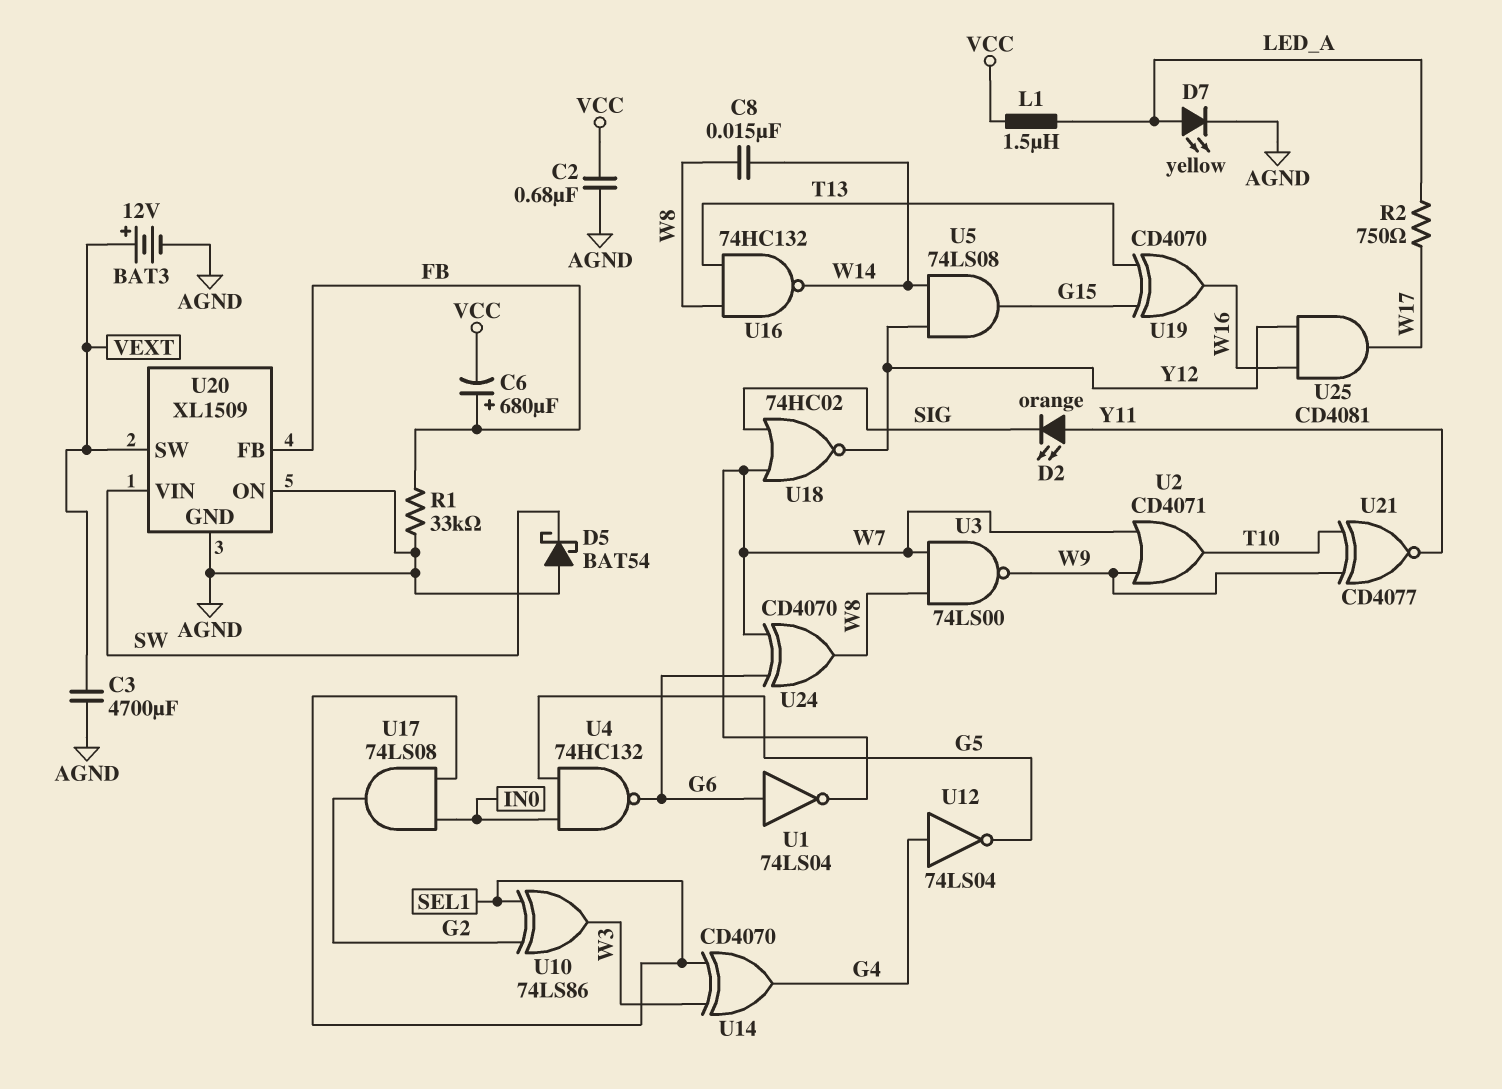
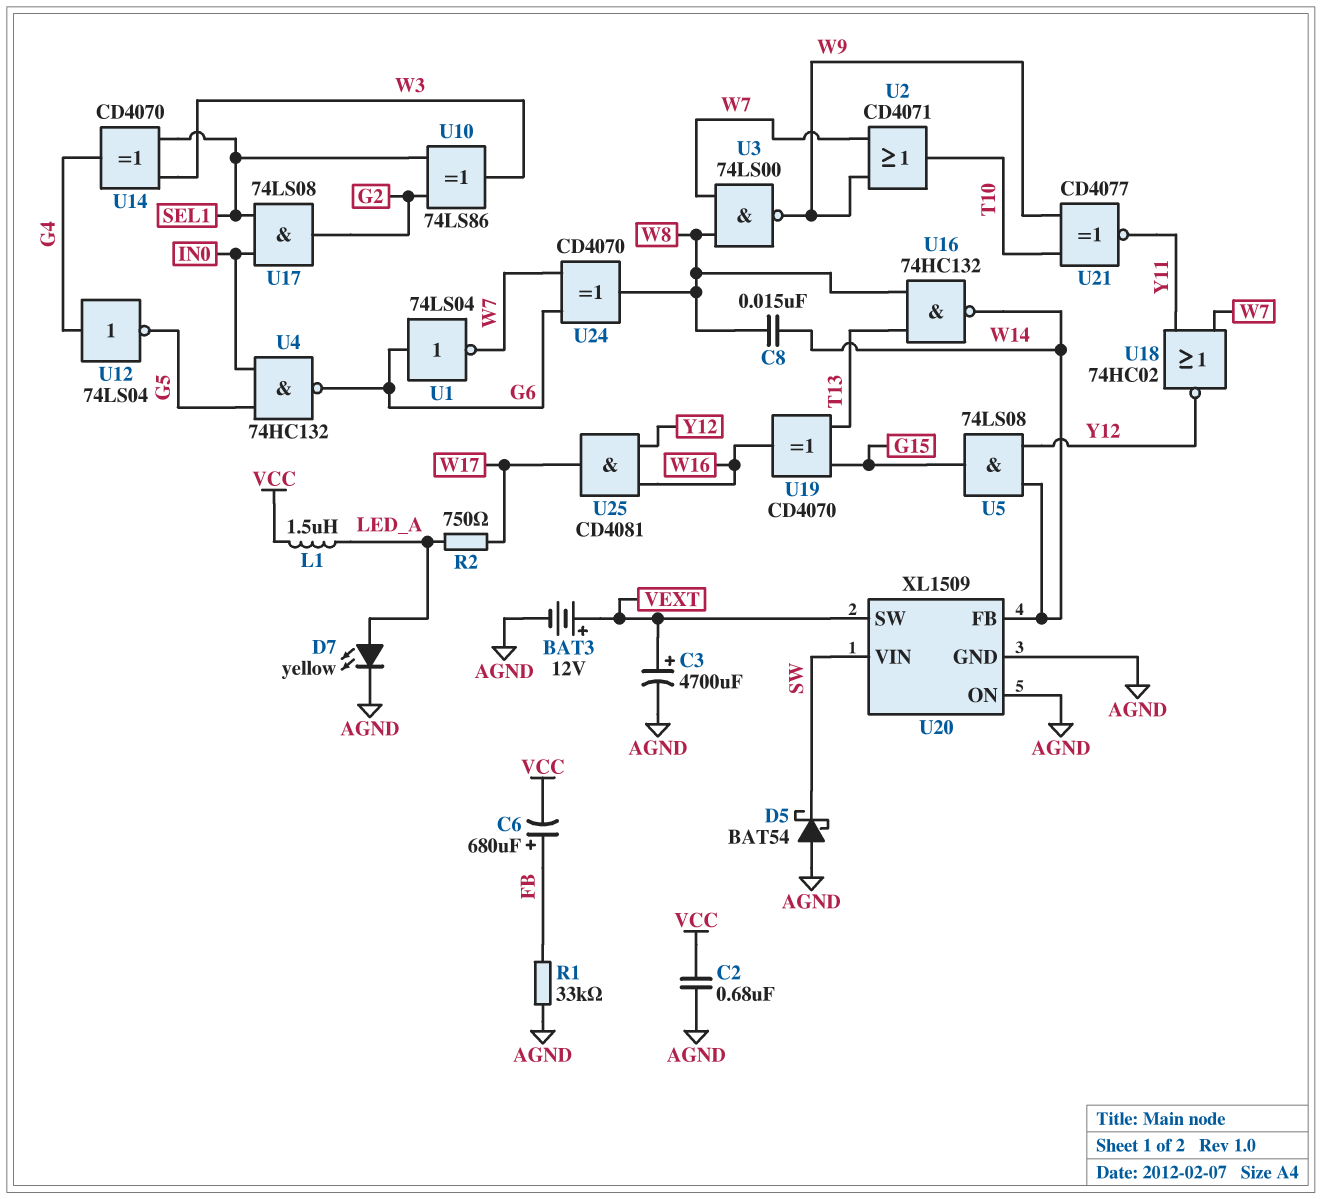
C3: 4700uF (AGND, VEXT) -> 4700uF (plus VEXT, minus AGND)
D2: LED orange (A Y11, K SIG) -> none
U18: NOR 74HC02 (in SIG, in W7, out Y12) -> NOR 74HC02 (in W7, in Y11, out Y12)
U20 pin FB: FB -> W14

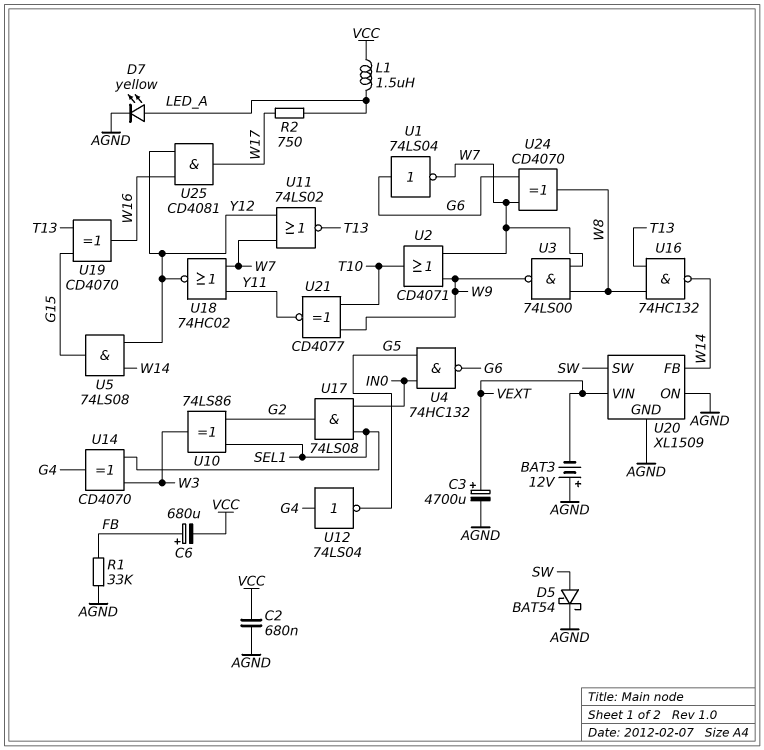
BAT3: 12V (plus VEXT, minus AGND) -> 12V (plus AGND, minus VEXT)
C8: 15nF (W8, W14) -> none
D5: schottky BAT54 (A AGND, K SW) -> schottky BAT54 (A SW, K AGND)
U11: none -> NOR 74LS02 (in W7, in Y12, out T13)
U20 pin SW: VEXT -> SW
U20 pin VIN: SW -> VEXT

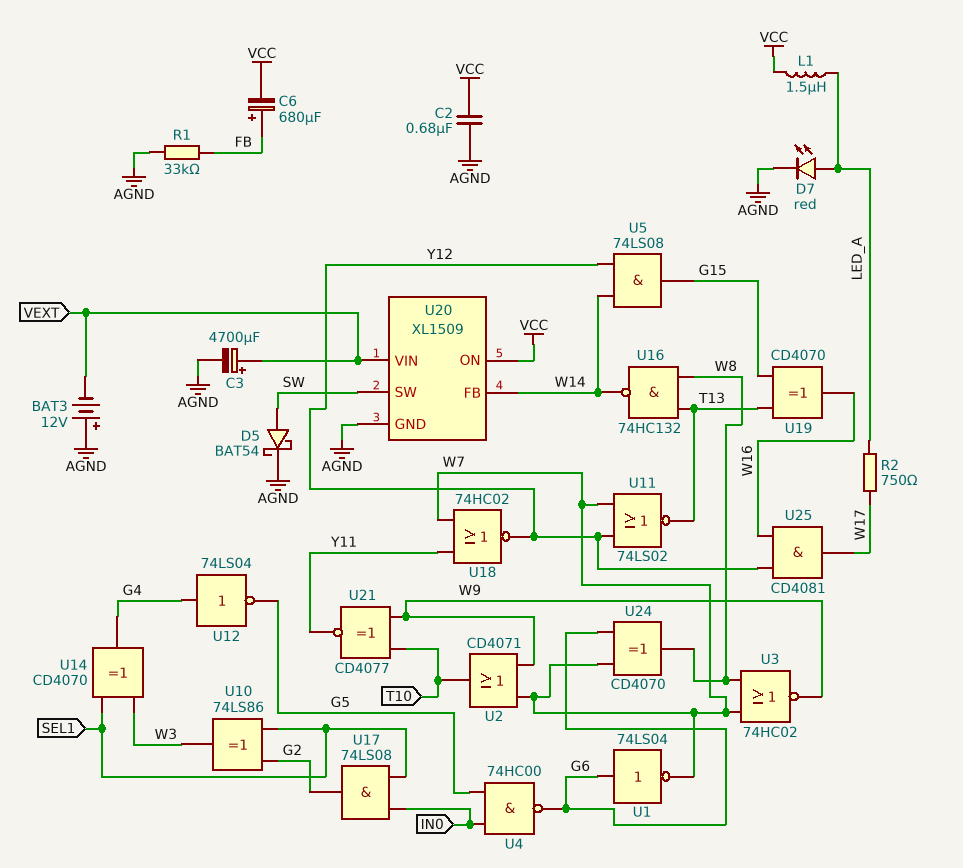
D7: LED yellow (A LED_A, K AGND) -> LED red (A LED_A, K AGND)
U3: NAND 74LS00 (in W7, in W8, out W9) -> NOR 74HC02 (in W7, in W8, out W9)
U4: NAND 74HC132 (in G5, in IN0, out G6) -> NAND 74HC00 (in G5, in IN0, out G6)
U20 pin ON: AGND -> VCC

